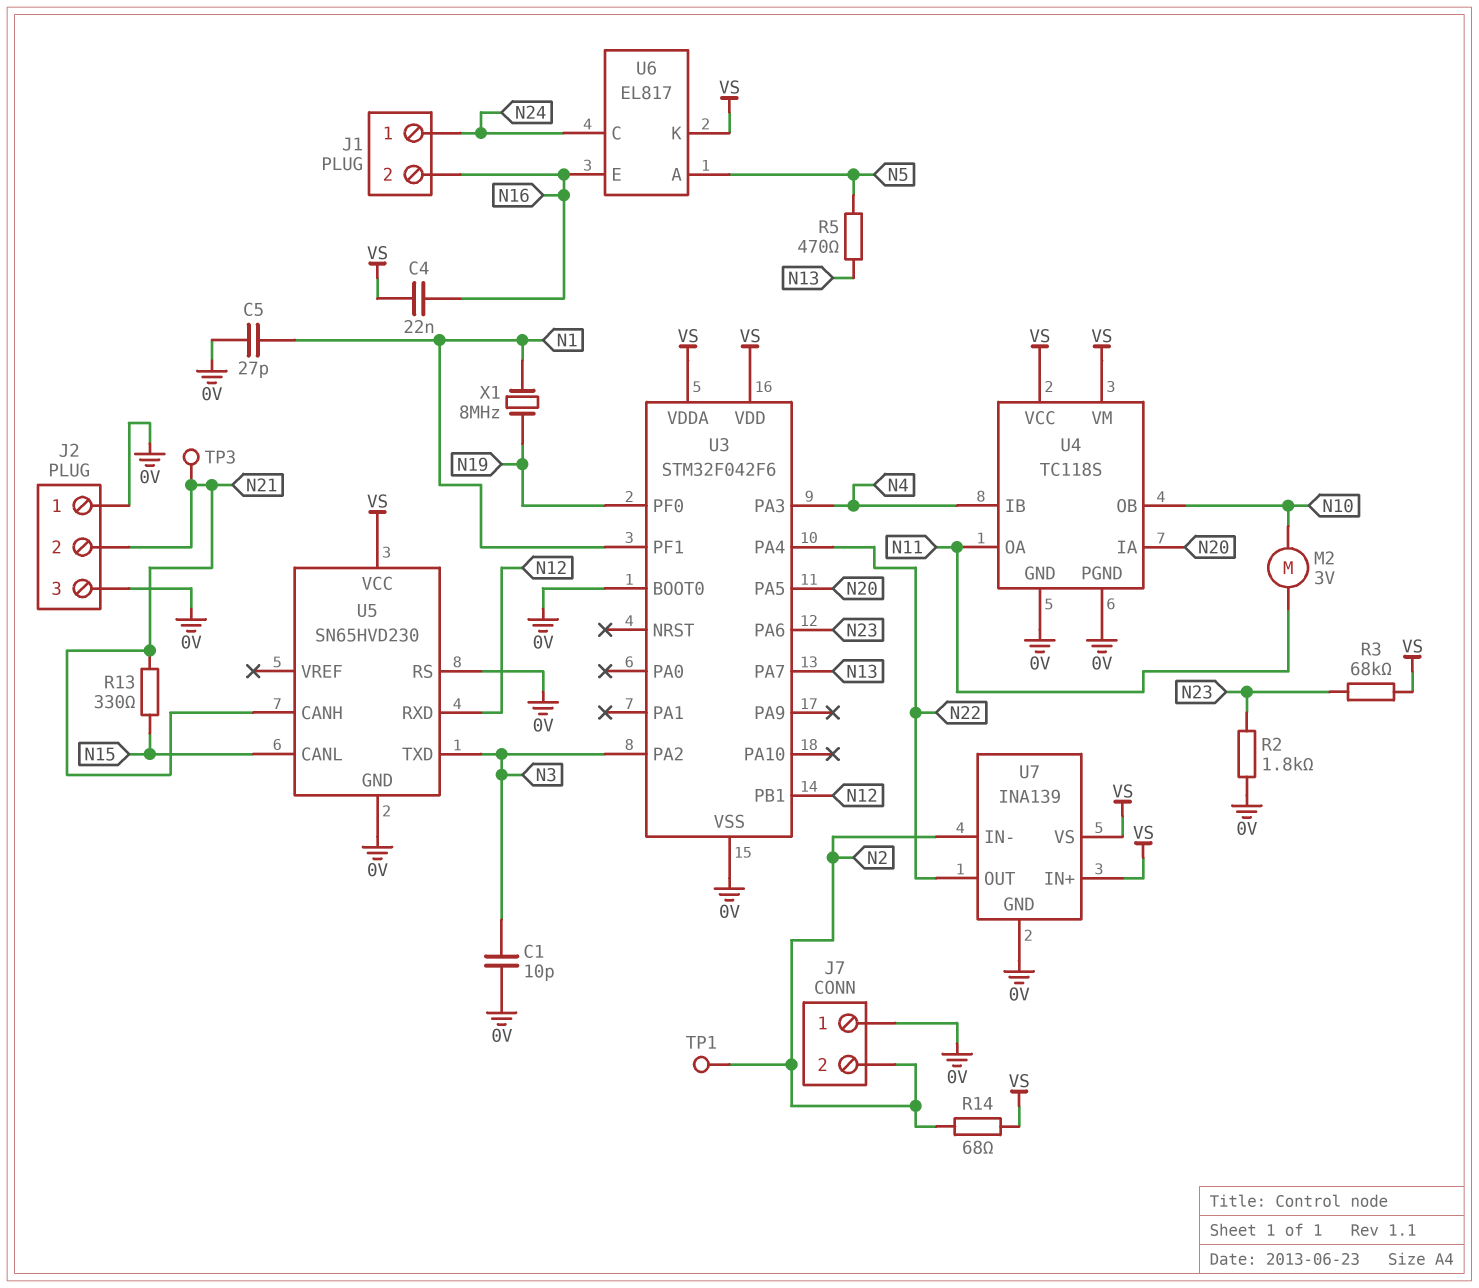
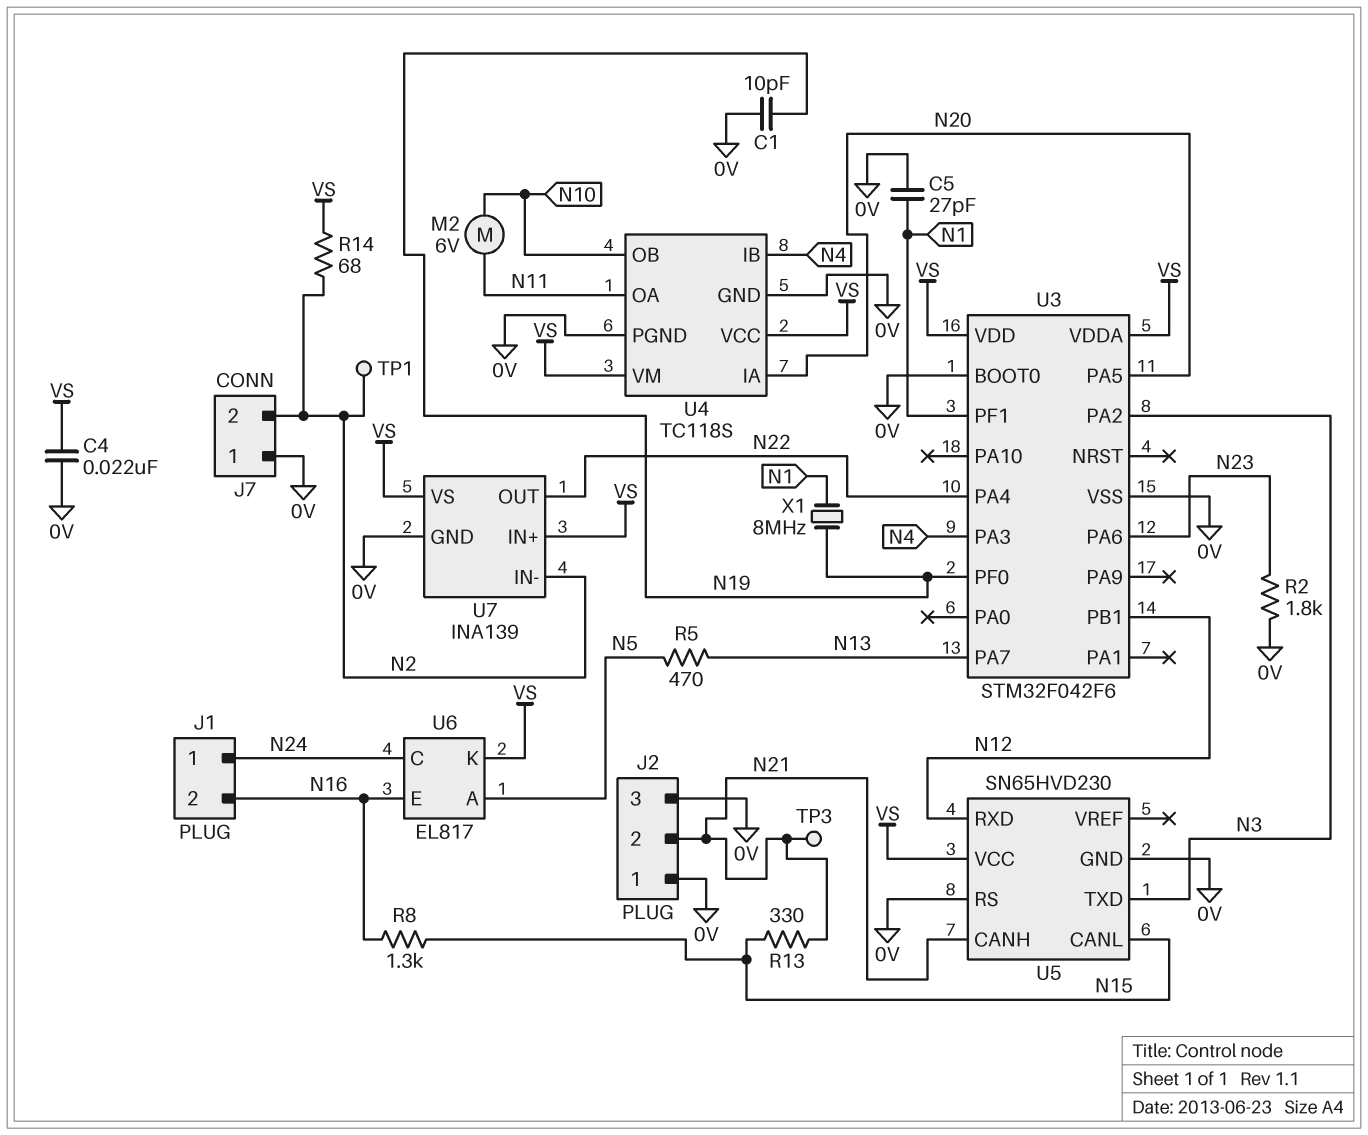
C1: 10pF (0V, N3) -> 10pF (0V, N19)
C4: 22nF (N16, VS) -> 22nF (0V, VS)
M2: motor 3V (N10, N11) -> motor 6V (N10, N11)
R3: 68k (N23, VS) -> none
R8: none -> 1.3k (N15, N16)

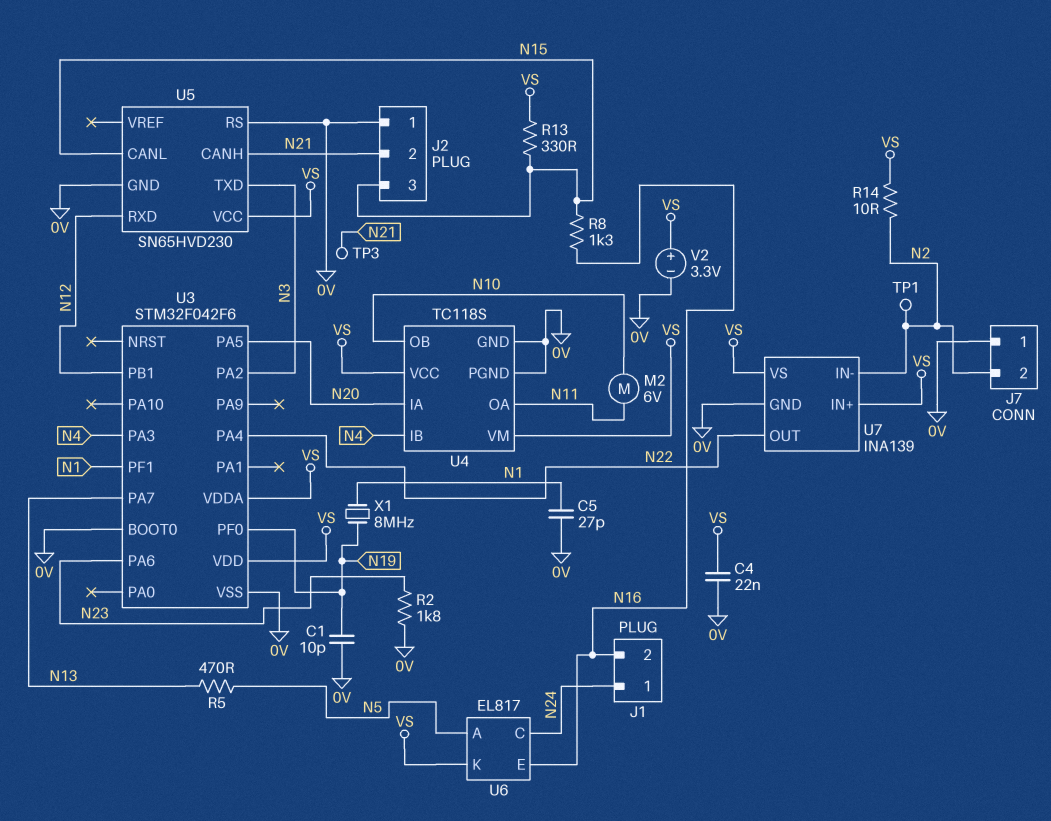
J2 pin 3: 0V -> N15
R13: 330 (N15, N21) -> 330 (N15, VS)
R14: 68 (N2, VS) -> 10 (N2, VS)
V2: none -> 3.3V (plus VS, minus 0V)

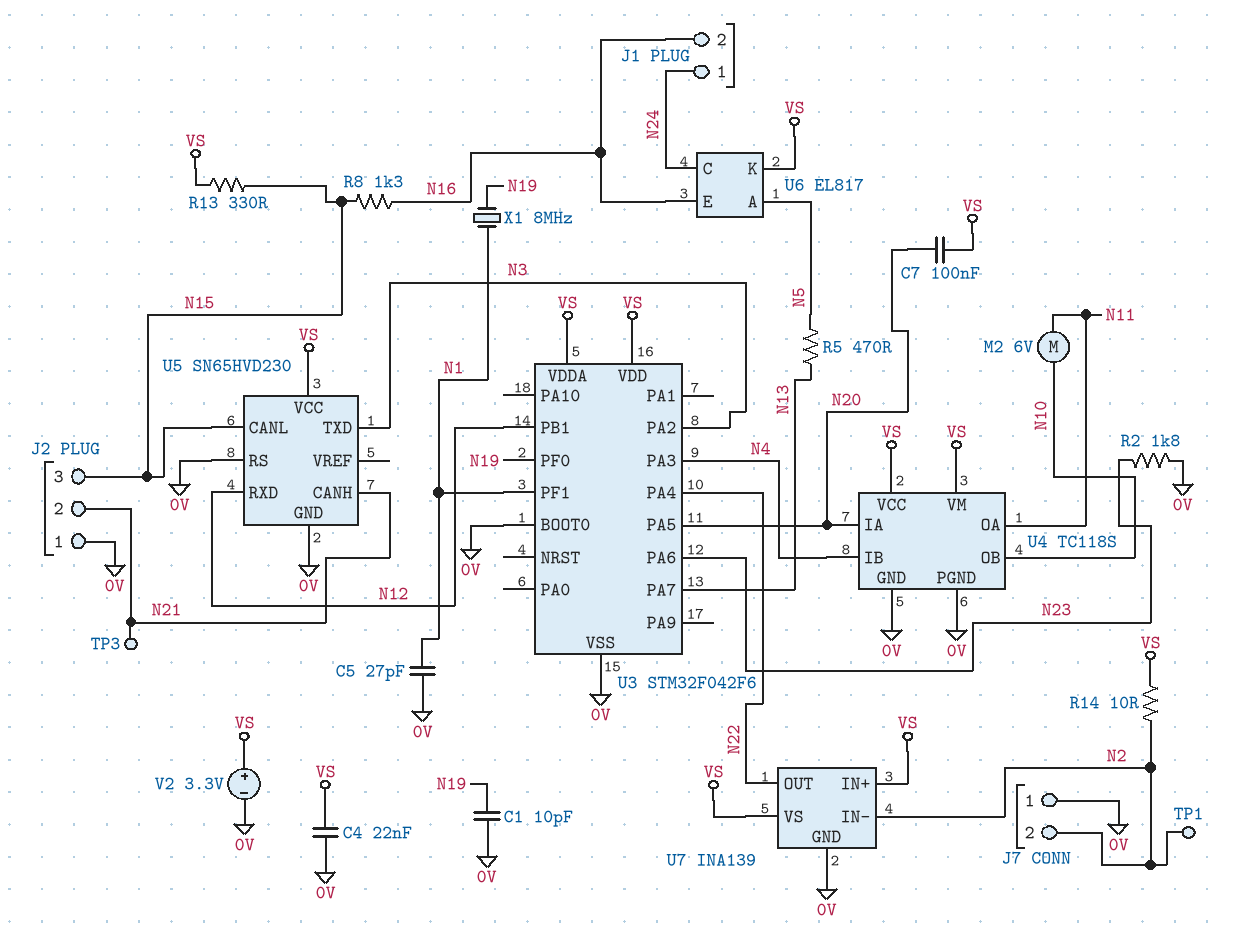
C7: none -> 100nF (N20, VS)

